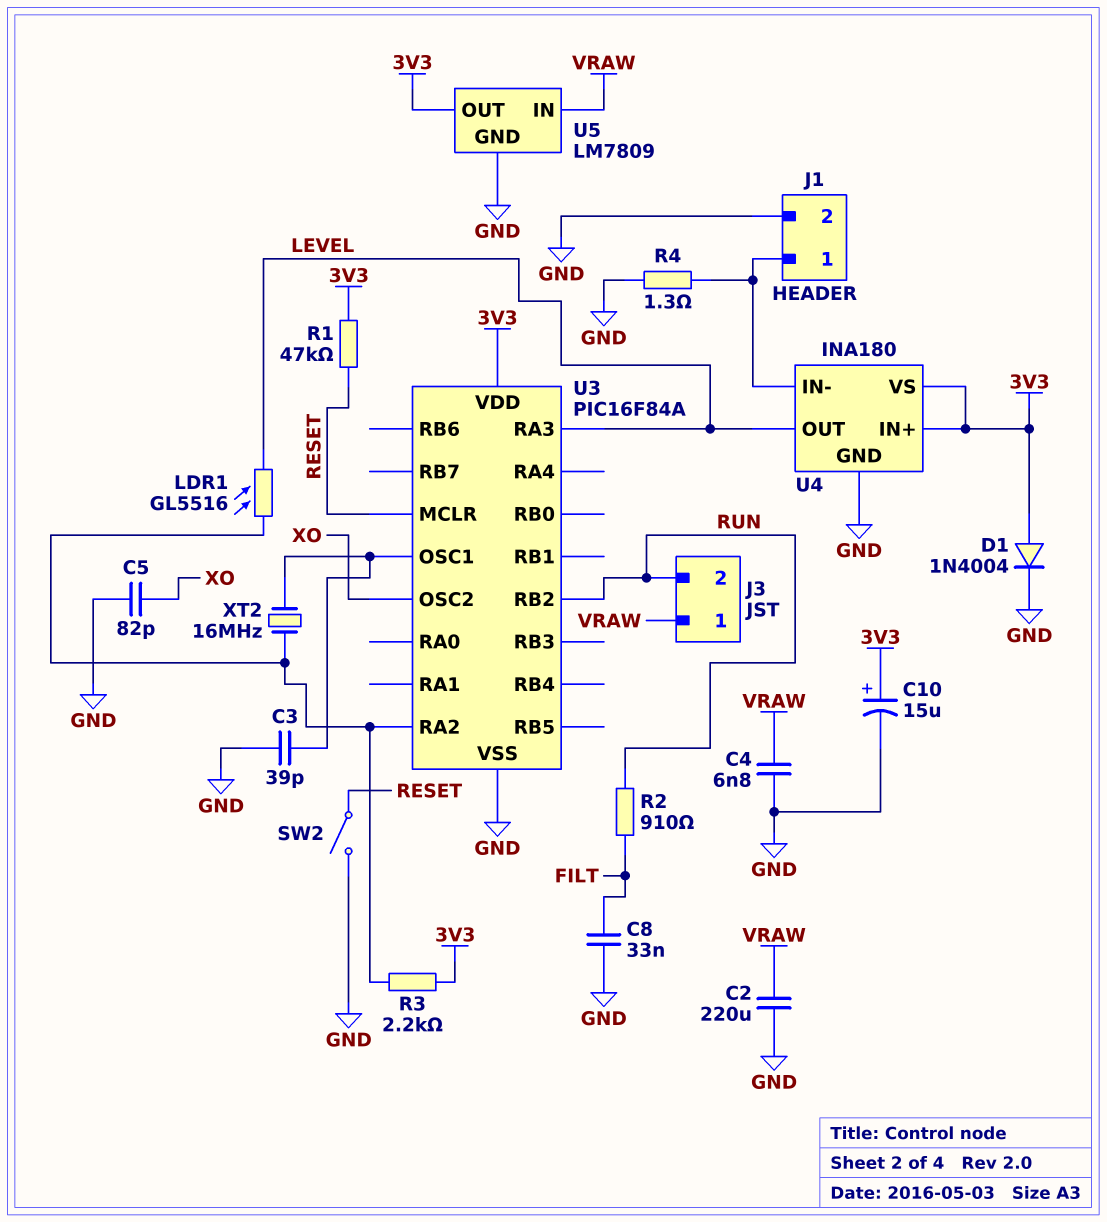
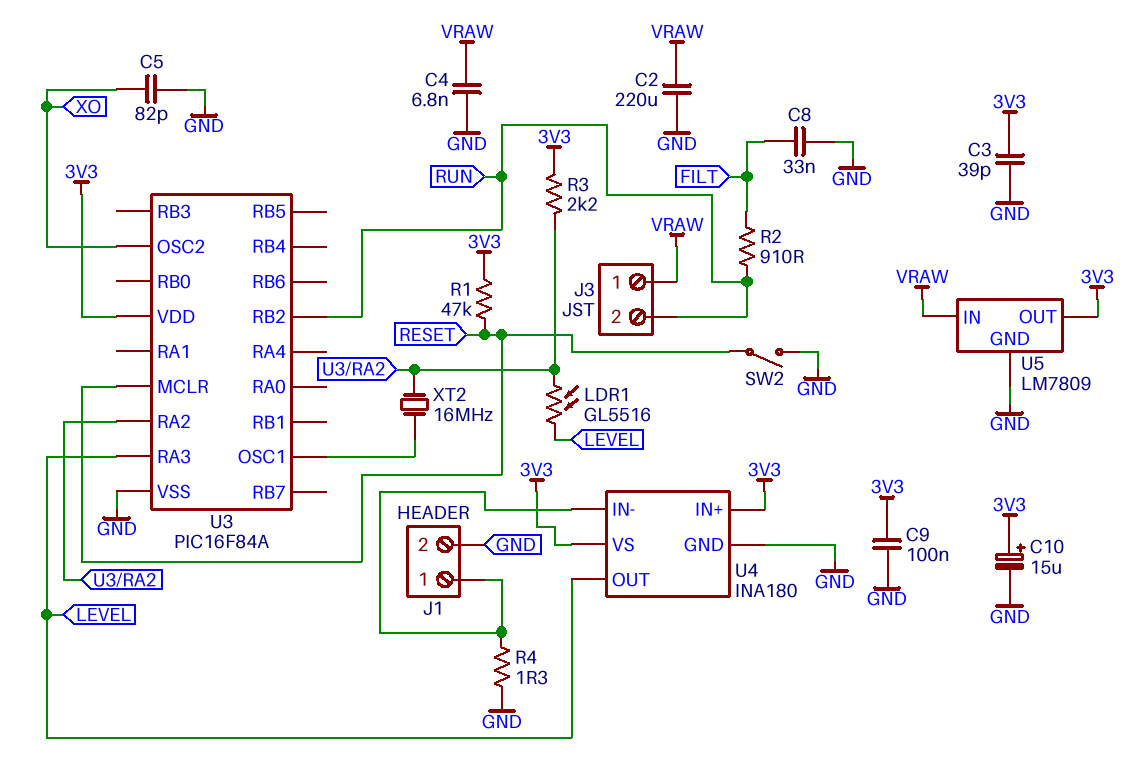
C3: 39pF (GND, U3/OSC1) -> 39pF (3V3, GND)
C9: none -> 100nF (3V3, GND)
D1: diode 1N4004 (A 3V3, K GND) -> none

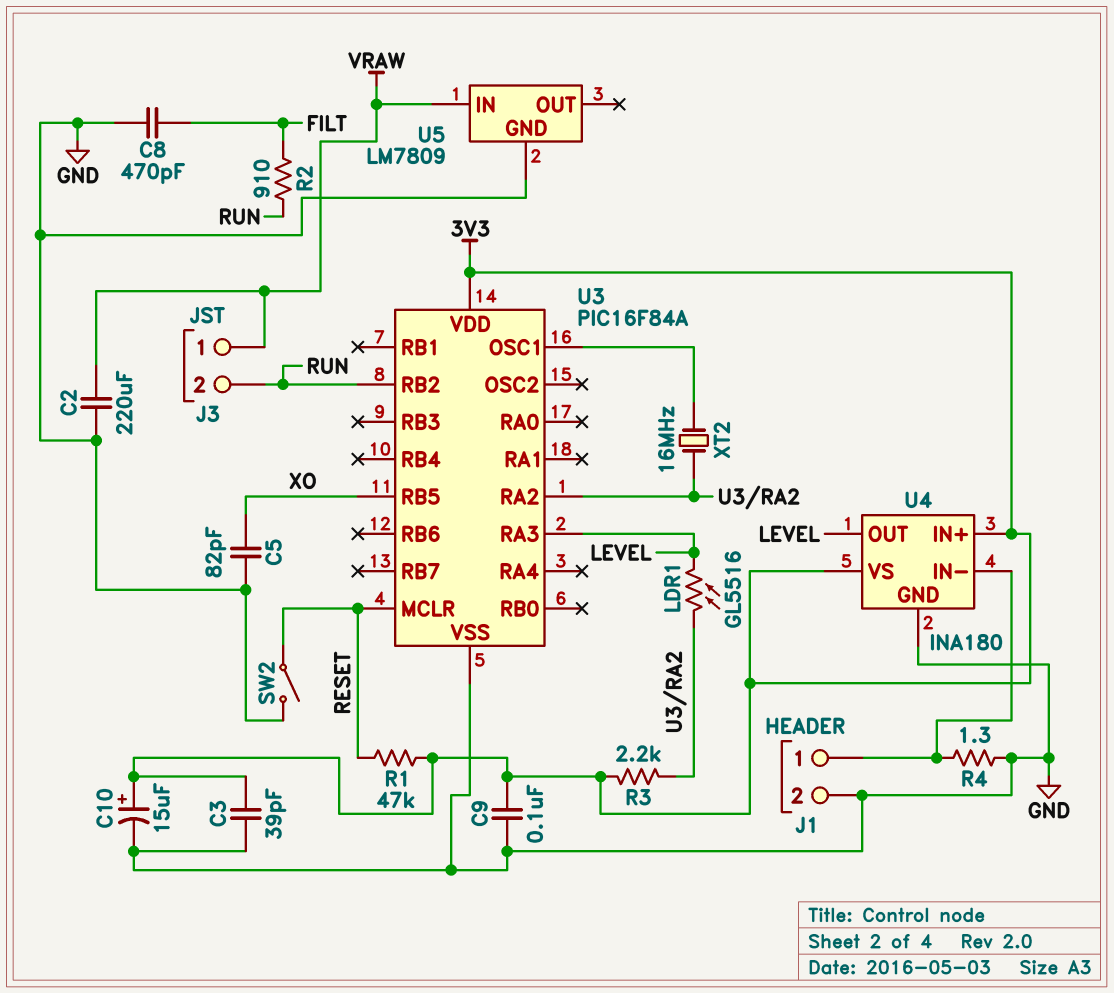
C4: 6.8nF (GND, VRAW) -> none
C8: 33nF (FILT, GND) -> 470pF (FILT, GND)
U3 pin OSC2: XO -> none
U3 pin RB5: none -> XO
U5 pin OUT: 3V3 -> none

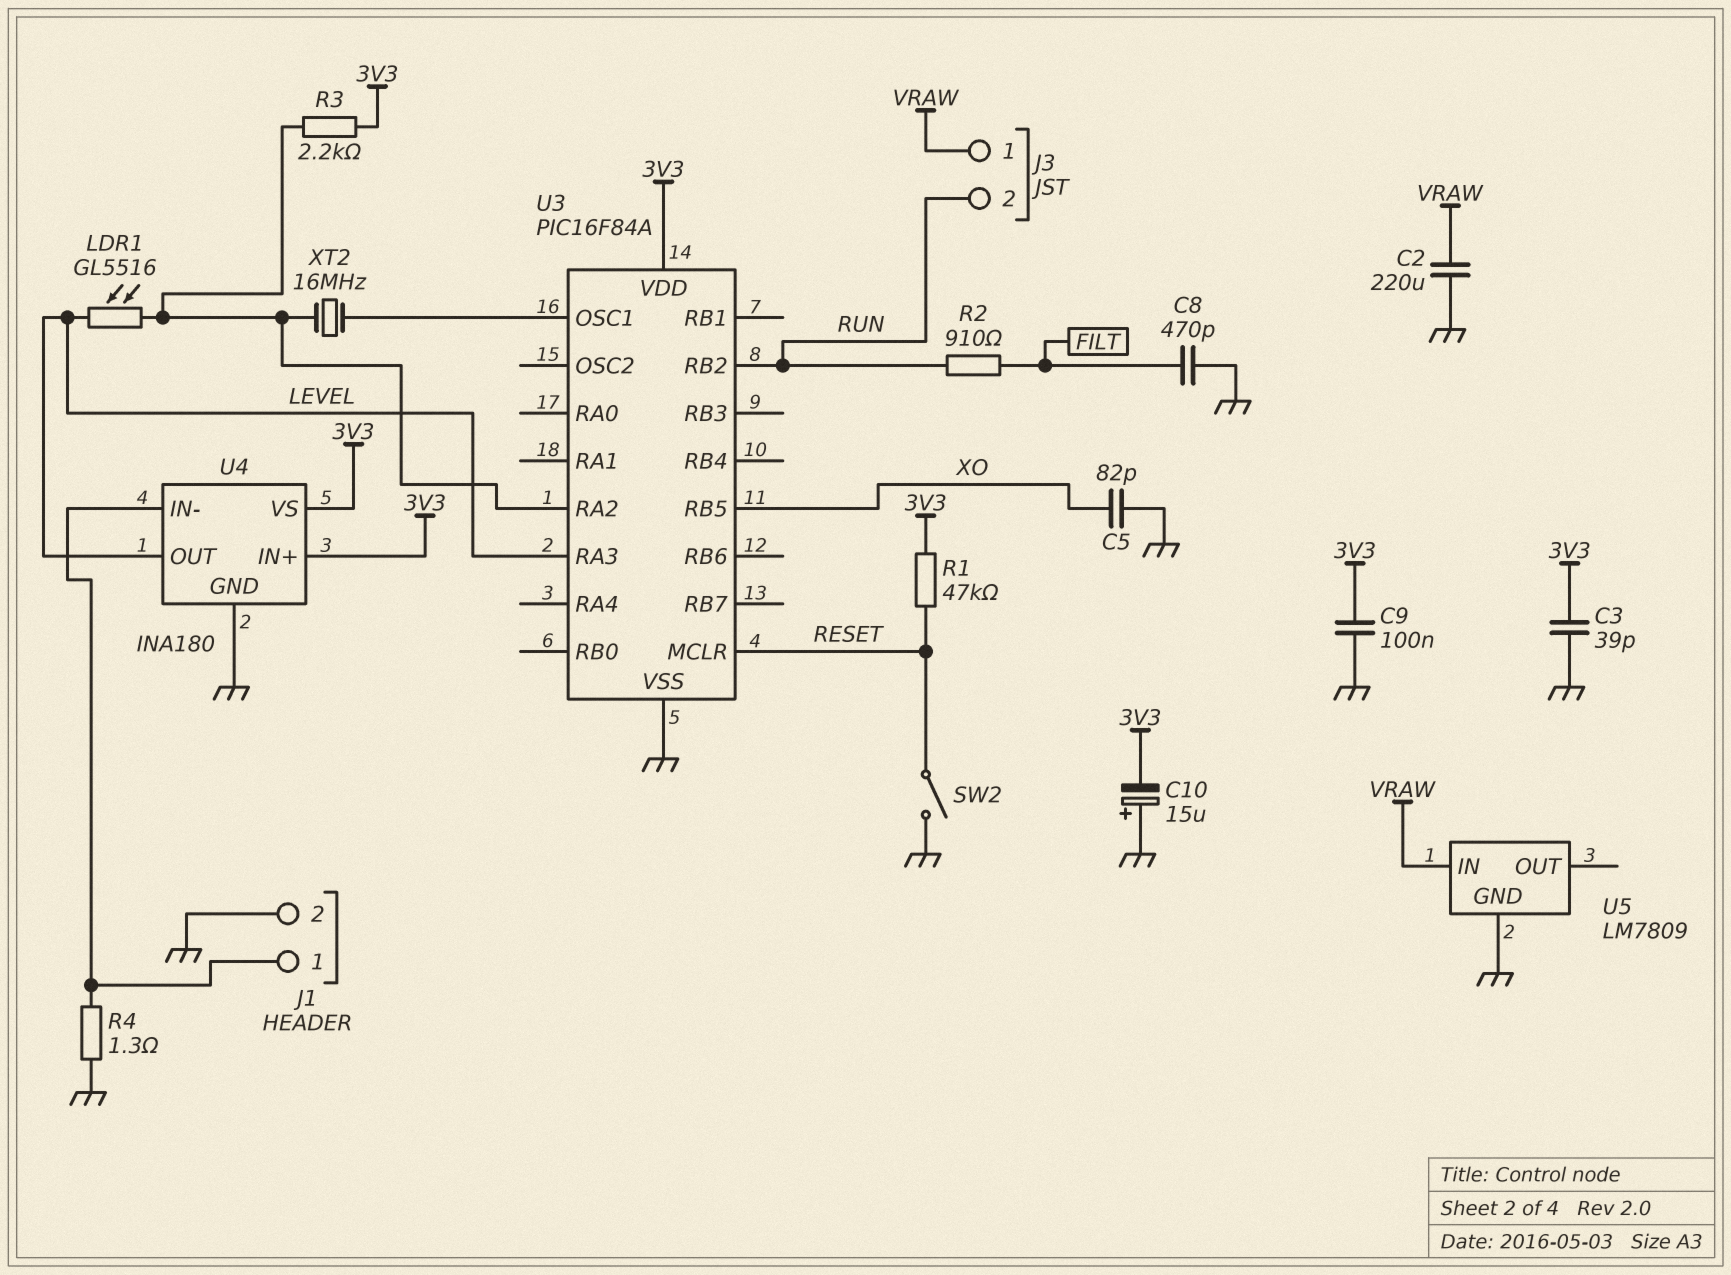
C10: 15uF (plus 3V3, minus GND) -> 15uF (plus GND, minus 3V3)

